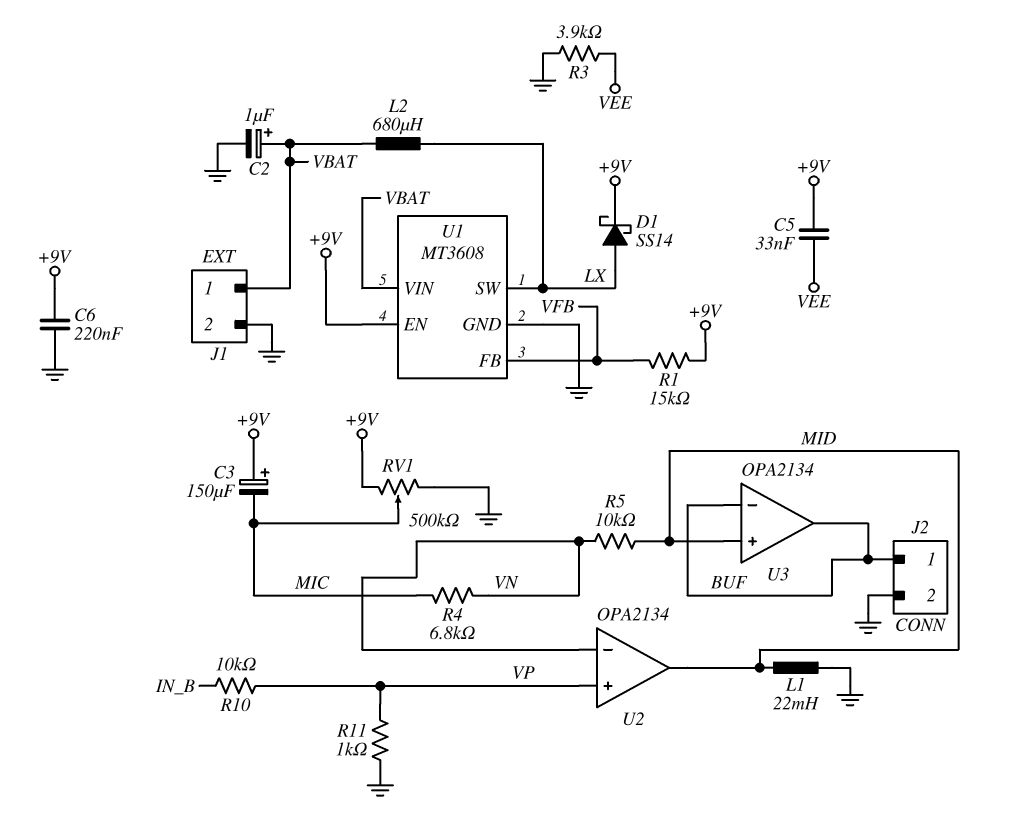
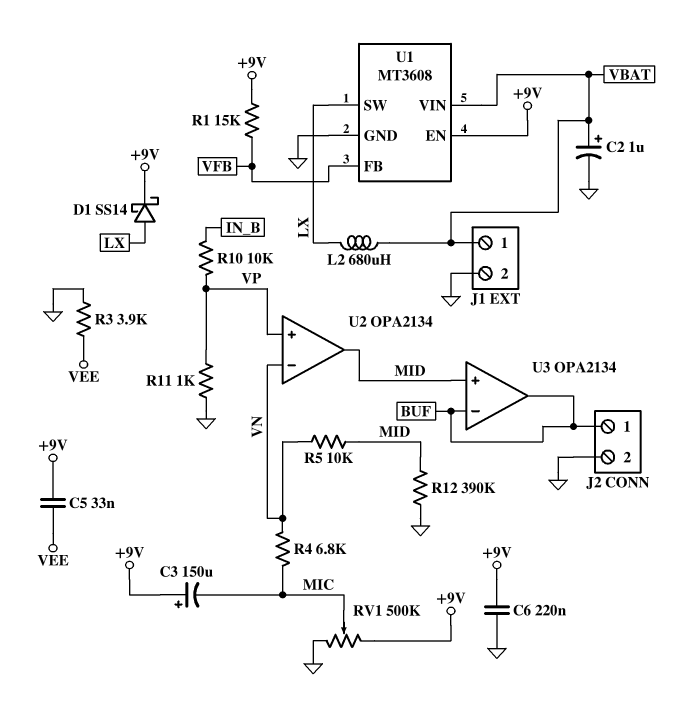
L1: 22mH (GND, MID) -> none
R12: none -> 390k (GND, MID)

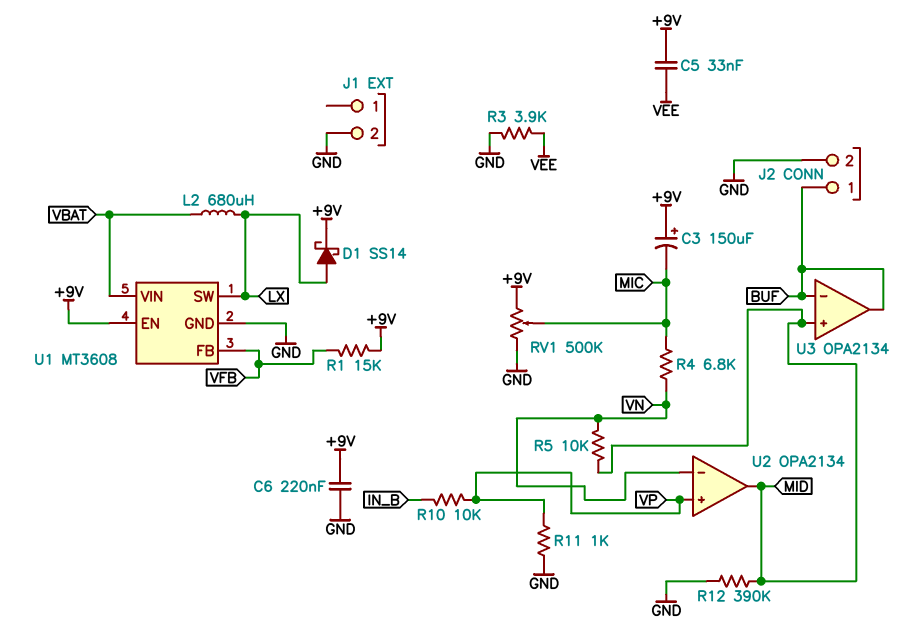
C2: 1uF (plus VBAT, minus GND) -> none
J1 pin 1: VBAT -> none

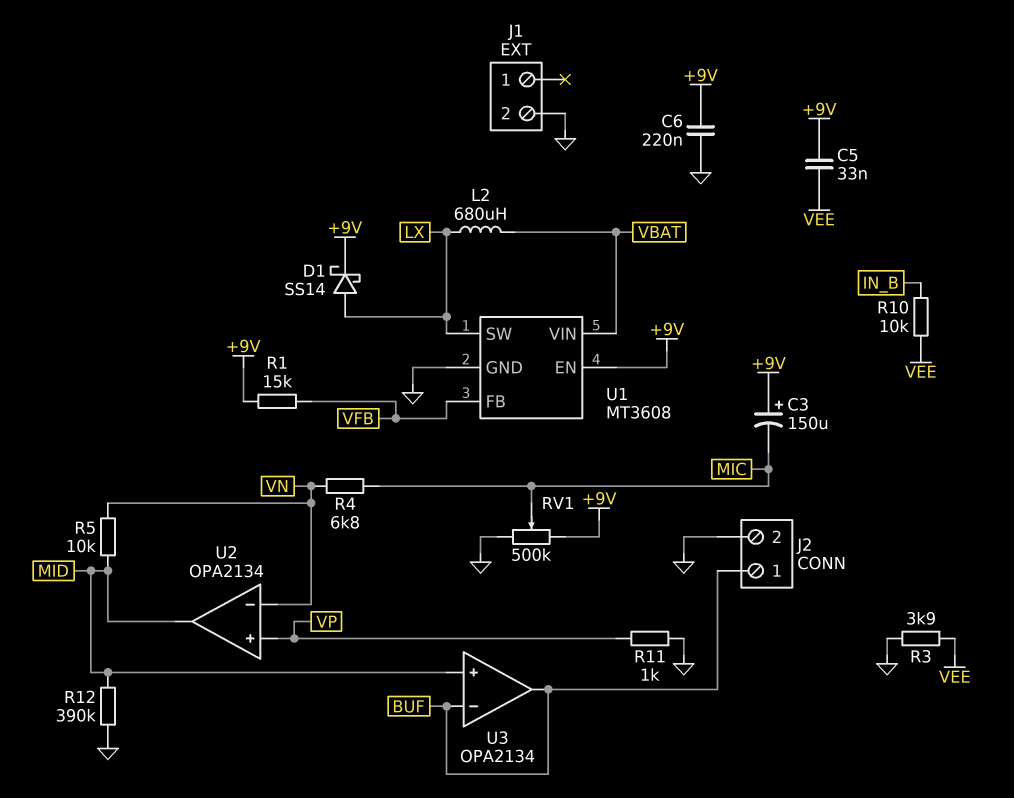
R10: 10k (IN_B, VP) -> 10k (IN_B, VEE)

